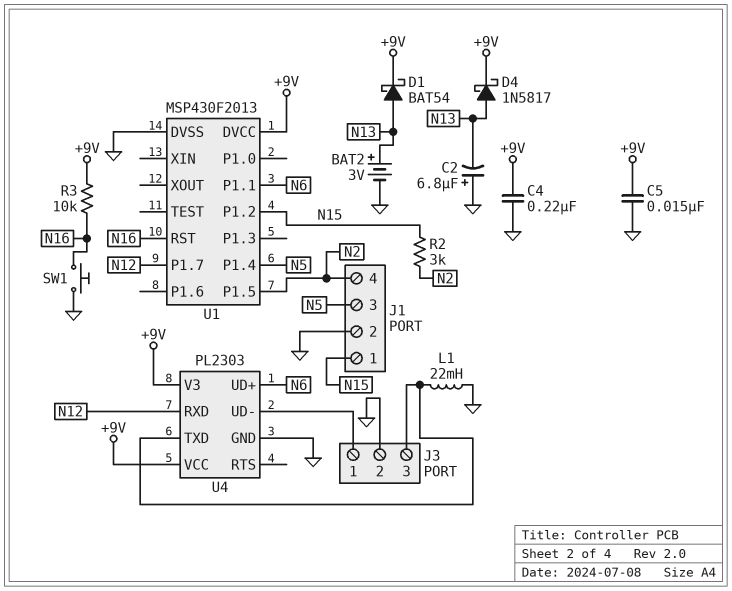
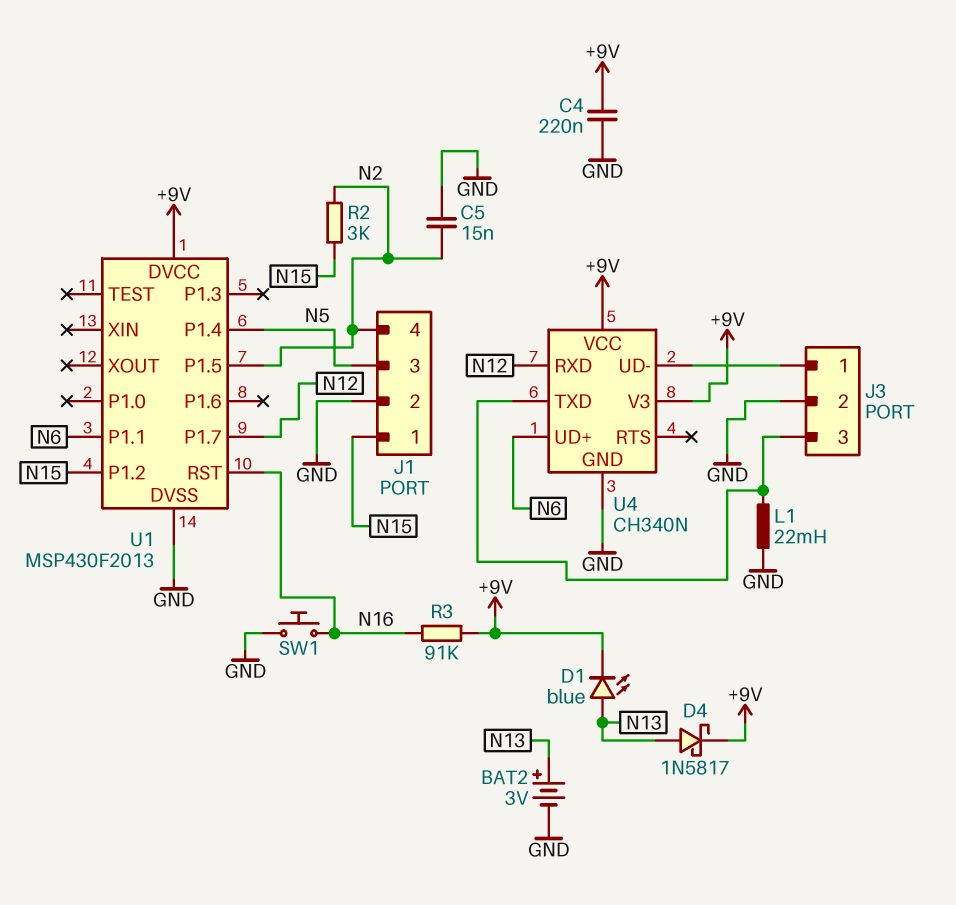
C2: 6.8uF (plus GND, minus N13) -> none
C5: 15nF (+9V, GND) -> 15nF (GND, N2)
D1: schottky BAT54 (A N13, K +9V) -> LED blue (A N13, K +9V)
R3: 10k (+9V, N16) -> 91k (+9V, N16)
U4: PL2303 -> CH340N

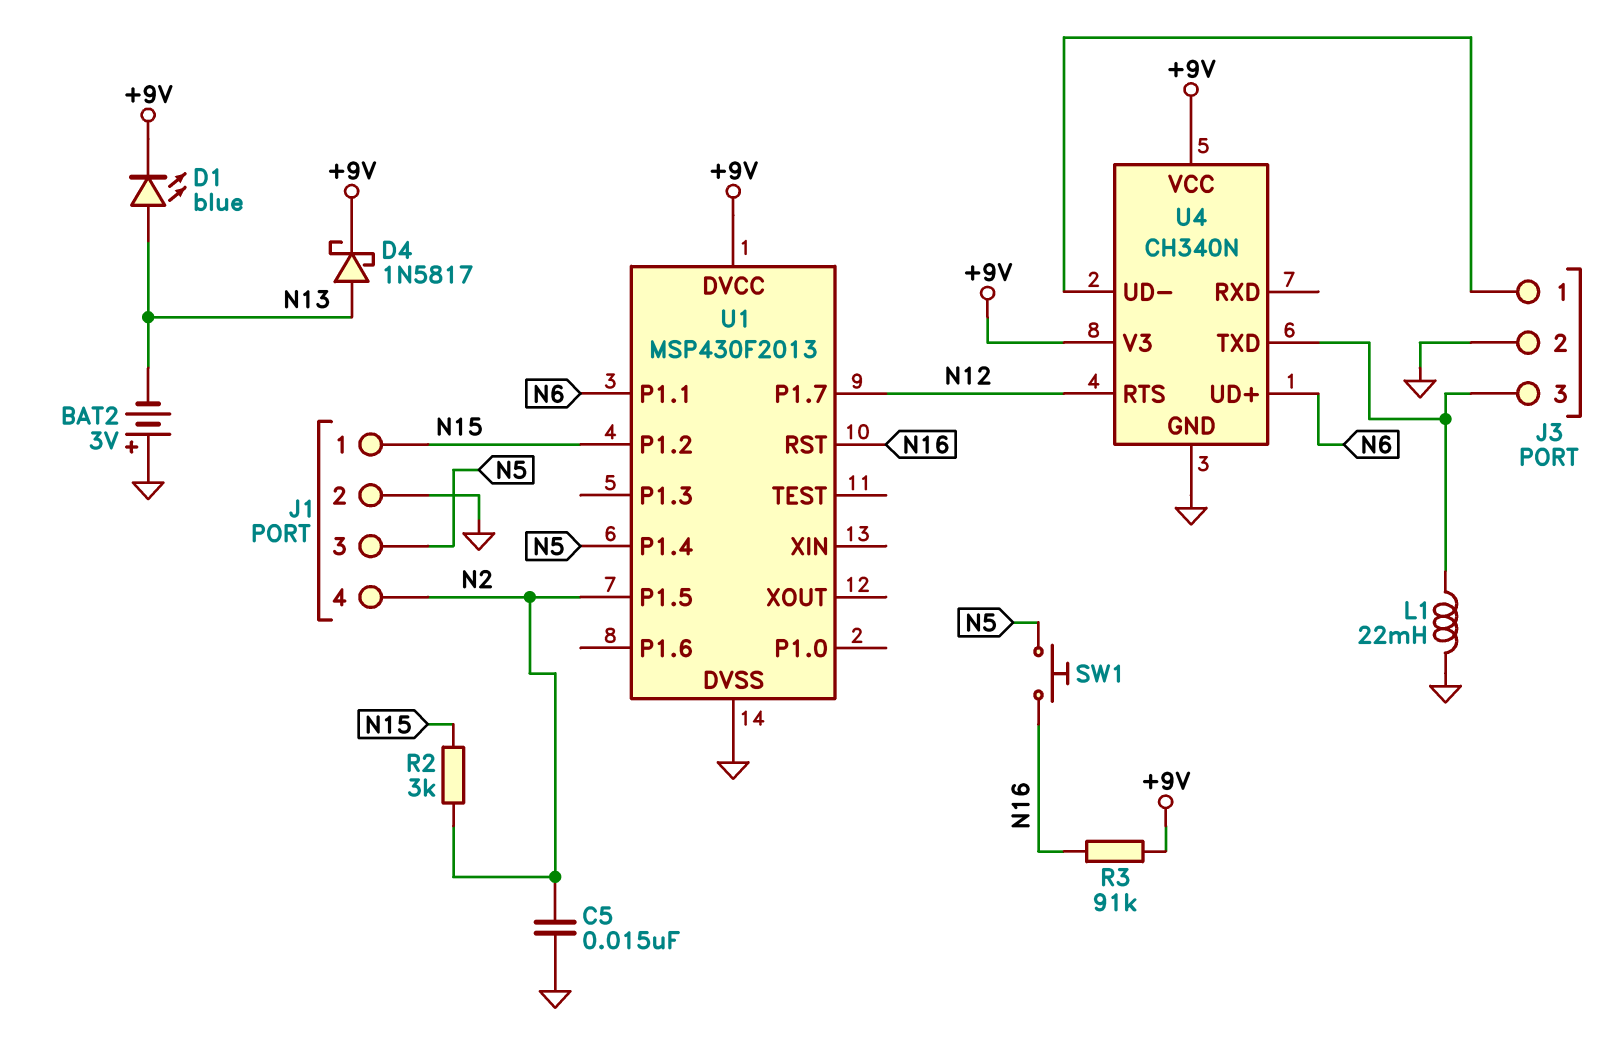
BAT2: 3V (plus N13, minus GND) -> 3V (plus GND, minus N13)
C4: 220nF (+9V, GND) -> none
SW1: button (GND, N16) -> button (N5, N16)
U4 pin RTS: none -> N12
U4 pin RXD: N12 -> none

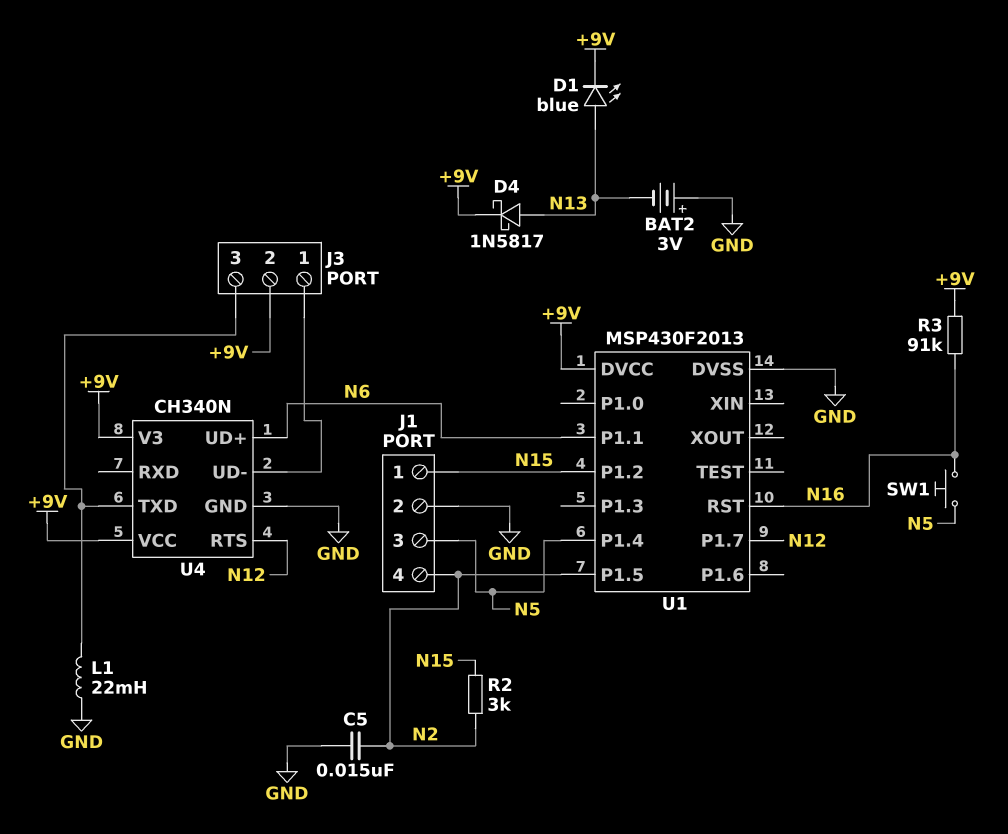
J3 pin 2: GND -> +9V

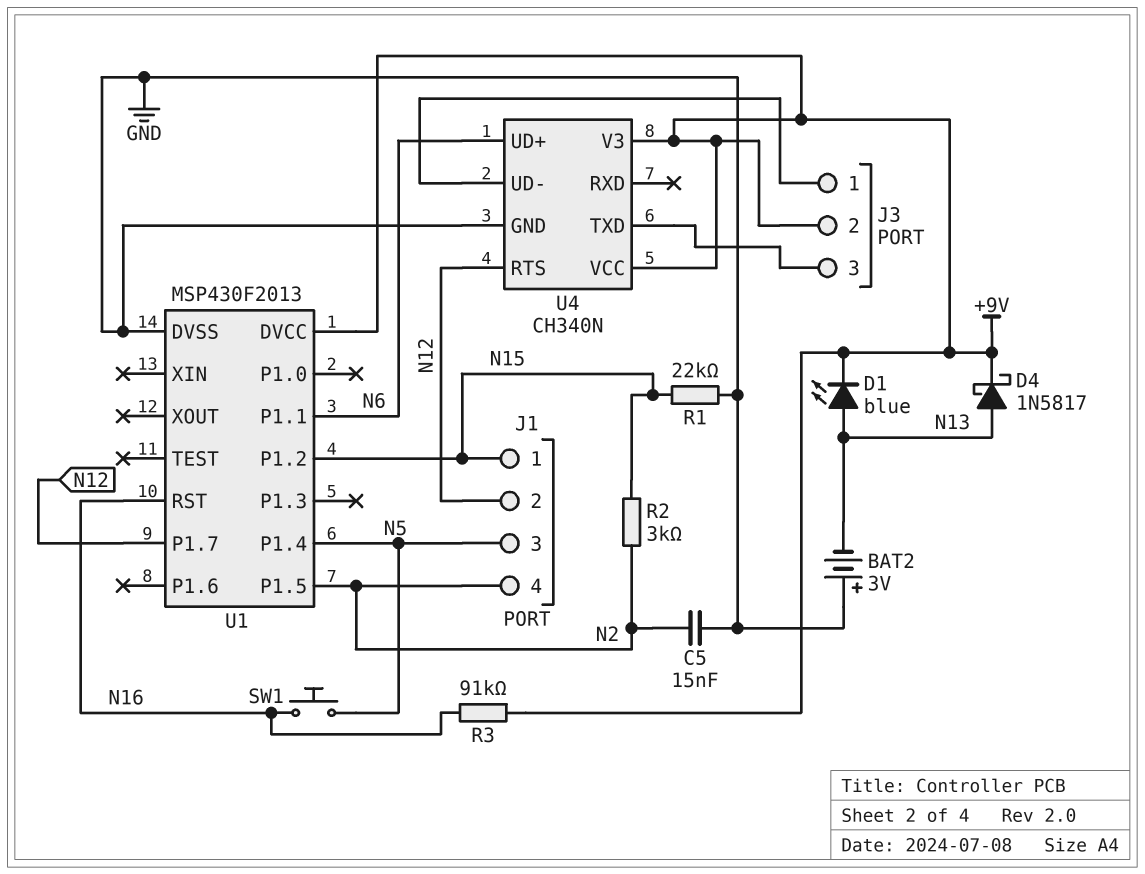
J1 pin 2: GND -> N12
L1: 22mH (GND, J3/3) -> none
R1: none -> 22k (GND, N15)

